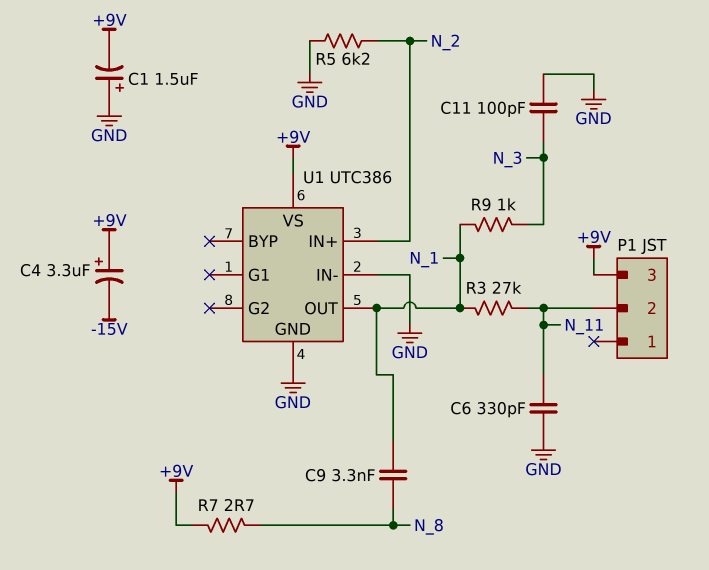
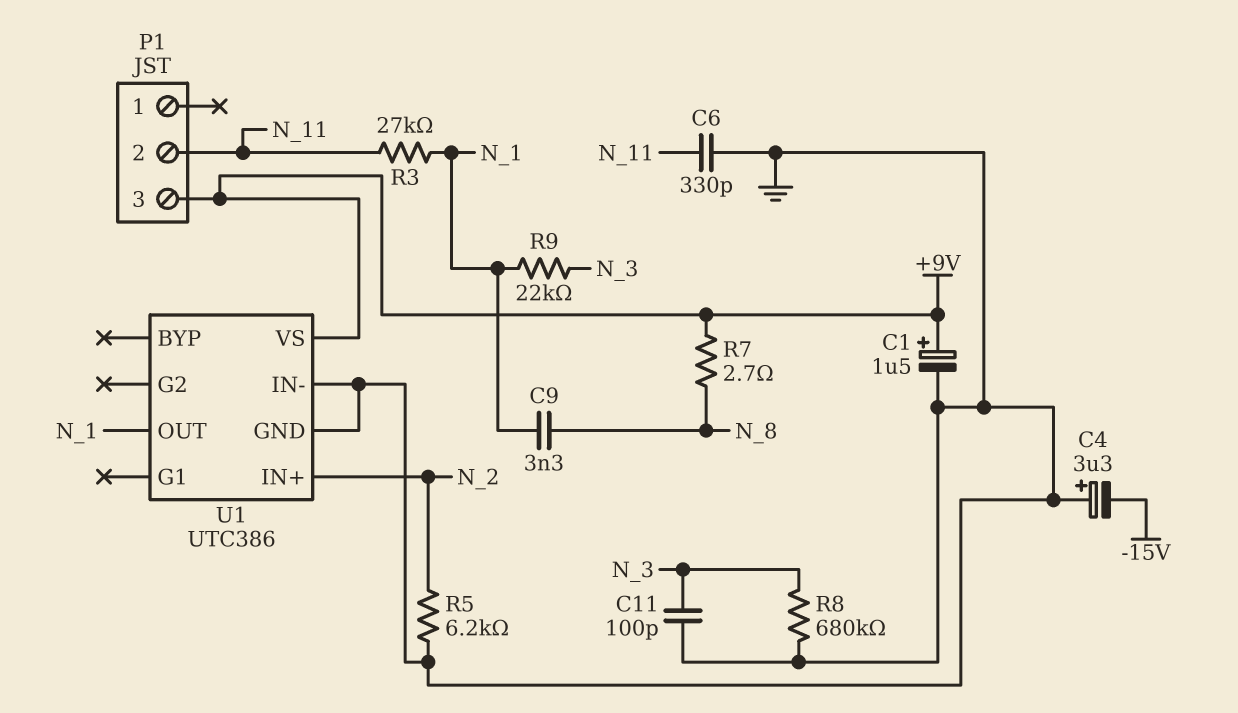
C1: 1.5uF (plus GND, minus +9V) -> 1.5uF (plus +9V, minus GND)
C4: 3.3uF (plus +9V, minus -15V) -> 3.3uF (plus GND, minus -15V)
R8: none -> 680k (GND, N_3)
R9: 1k (N_1, N_3) -> 22k (N_1, N_3)

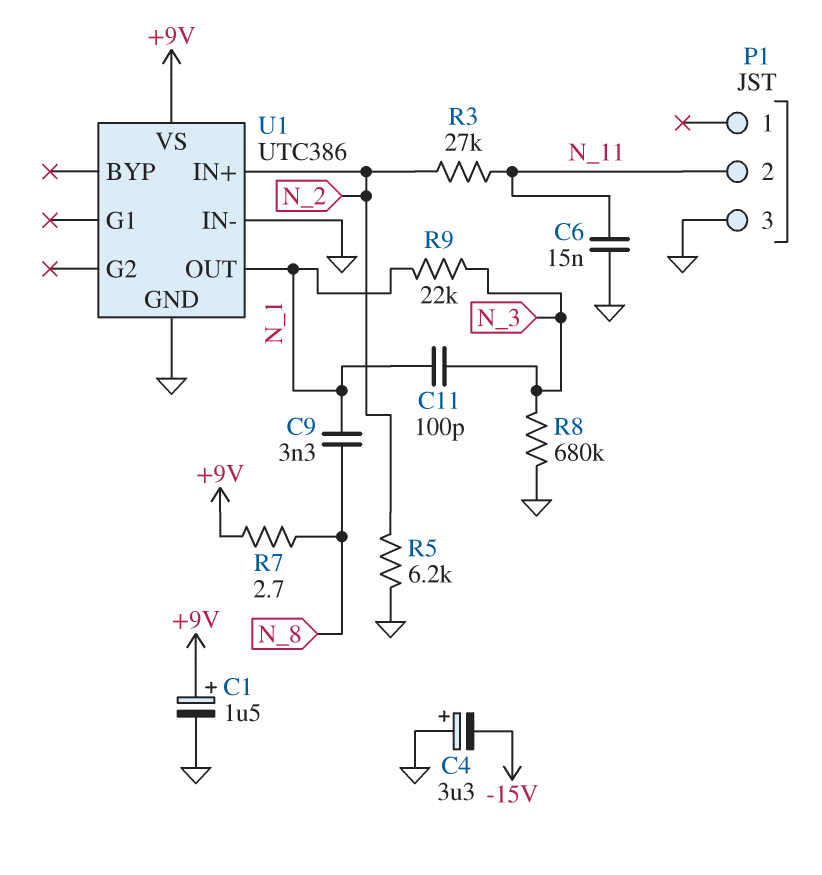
C6: 330pF (GND, N_11) -> 15nF (GND, N_11)
C11: 100pF (GND, N_3) -> 100pF (N_1, N_3)
P1 pin 3: +9V -> GND
R3: 27k (N_1, N_11) -> 27k (N_2, N_11)

